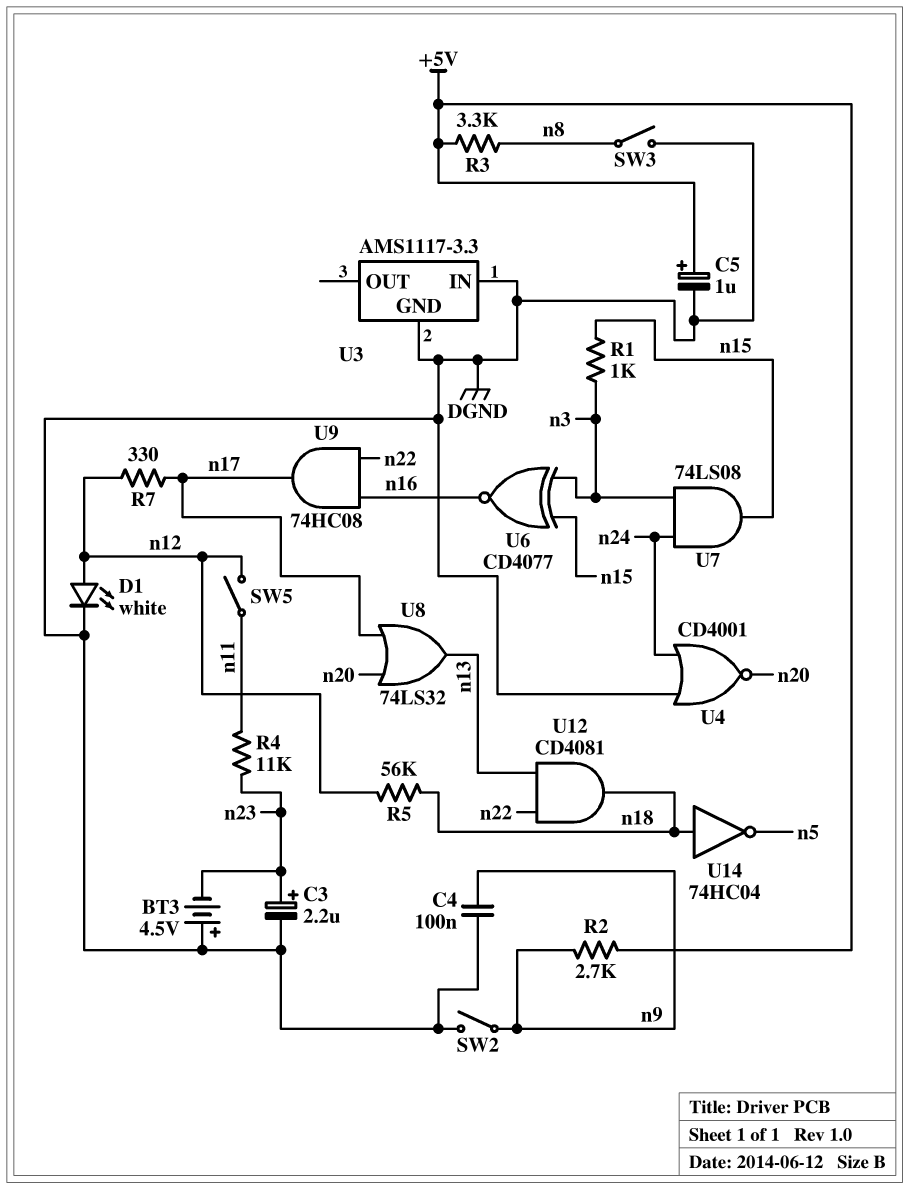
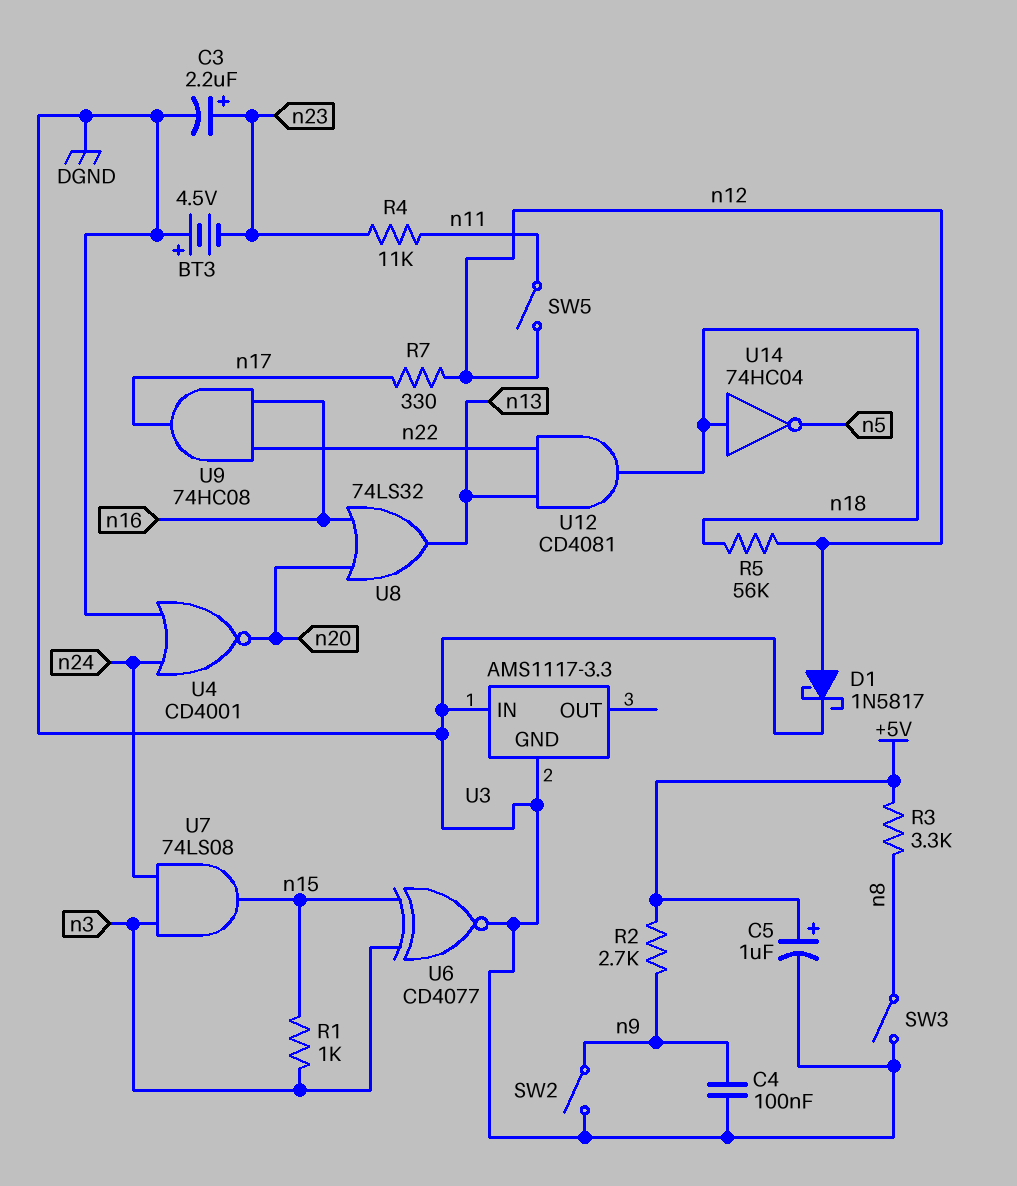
D1: LED white (A n12, K DGND) -> schottky 1N5817 (A n12, K DGND)
U6: XNOR CD4077 (in n3, in n15, out n16) -> XNOR CD4077 (in n3, in n15, out DGND)
U8: OR 74LS32 (in n17, in n20, out n13) -> OR 74LS32 (in n16, in n20, out n13)

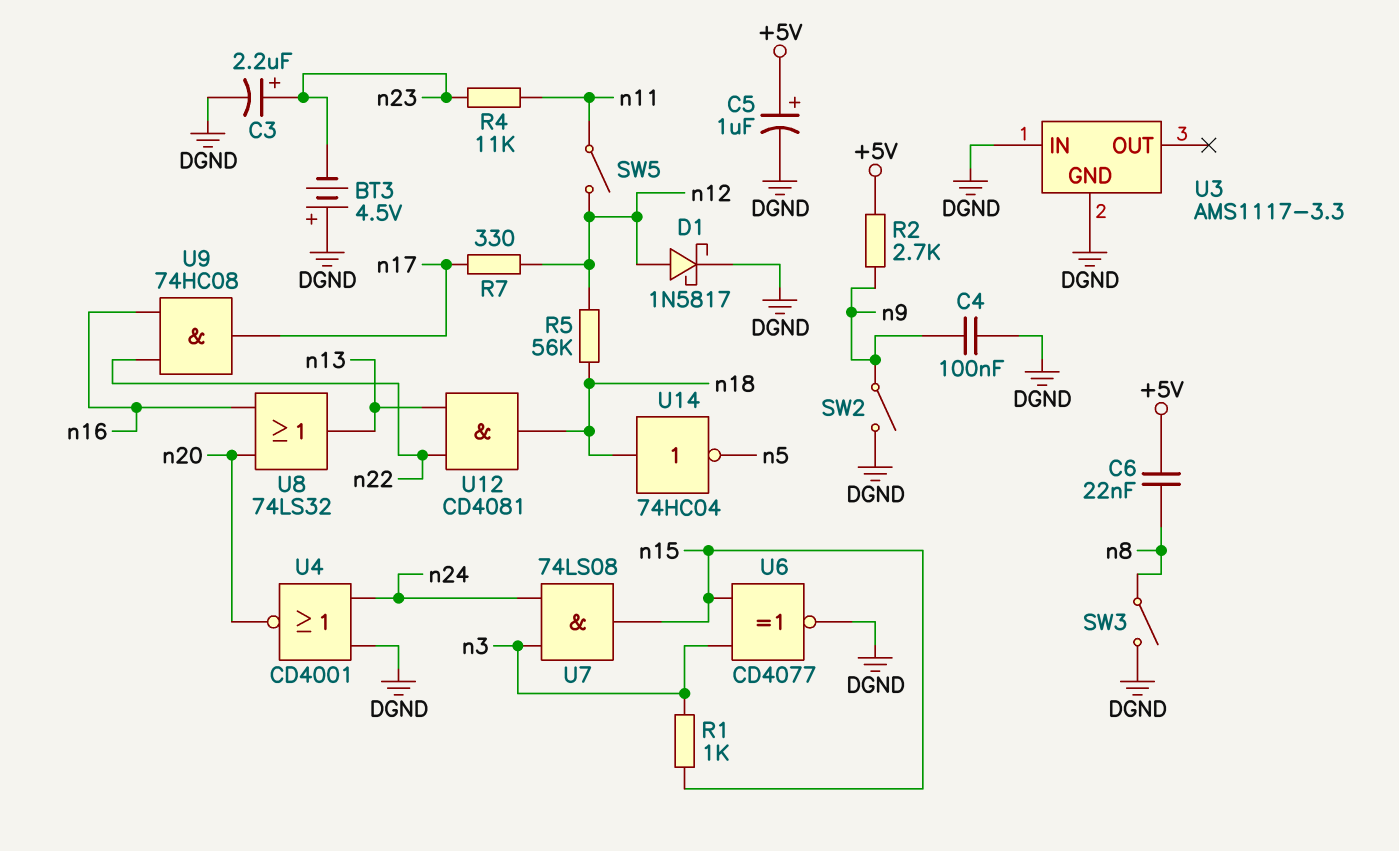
C6: none -> 22nF (+5V, n8)
R3: 3.3k (+5V, n8) -> none

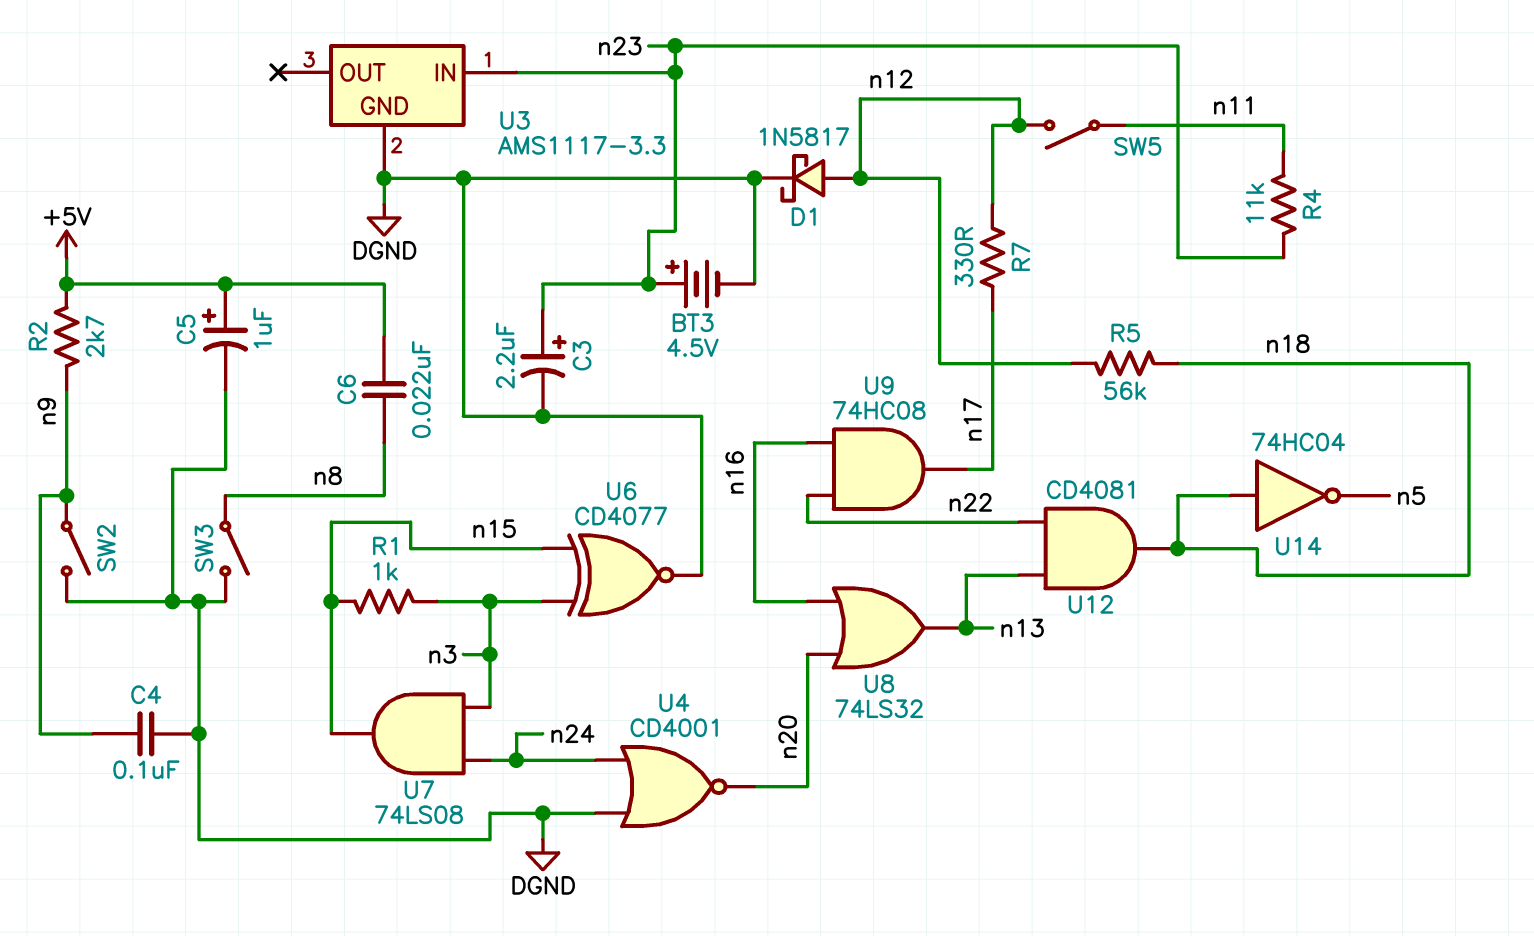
BT3: 4.5V (plus DGND, minus n23) -> 4.5V (plus n23, minus DGND)
U3 pin IN: DGND -> n23

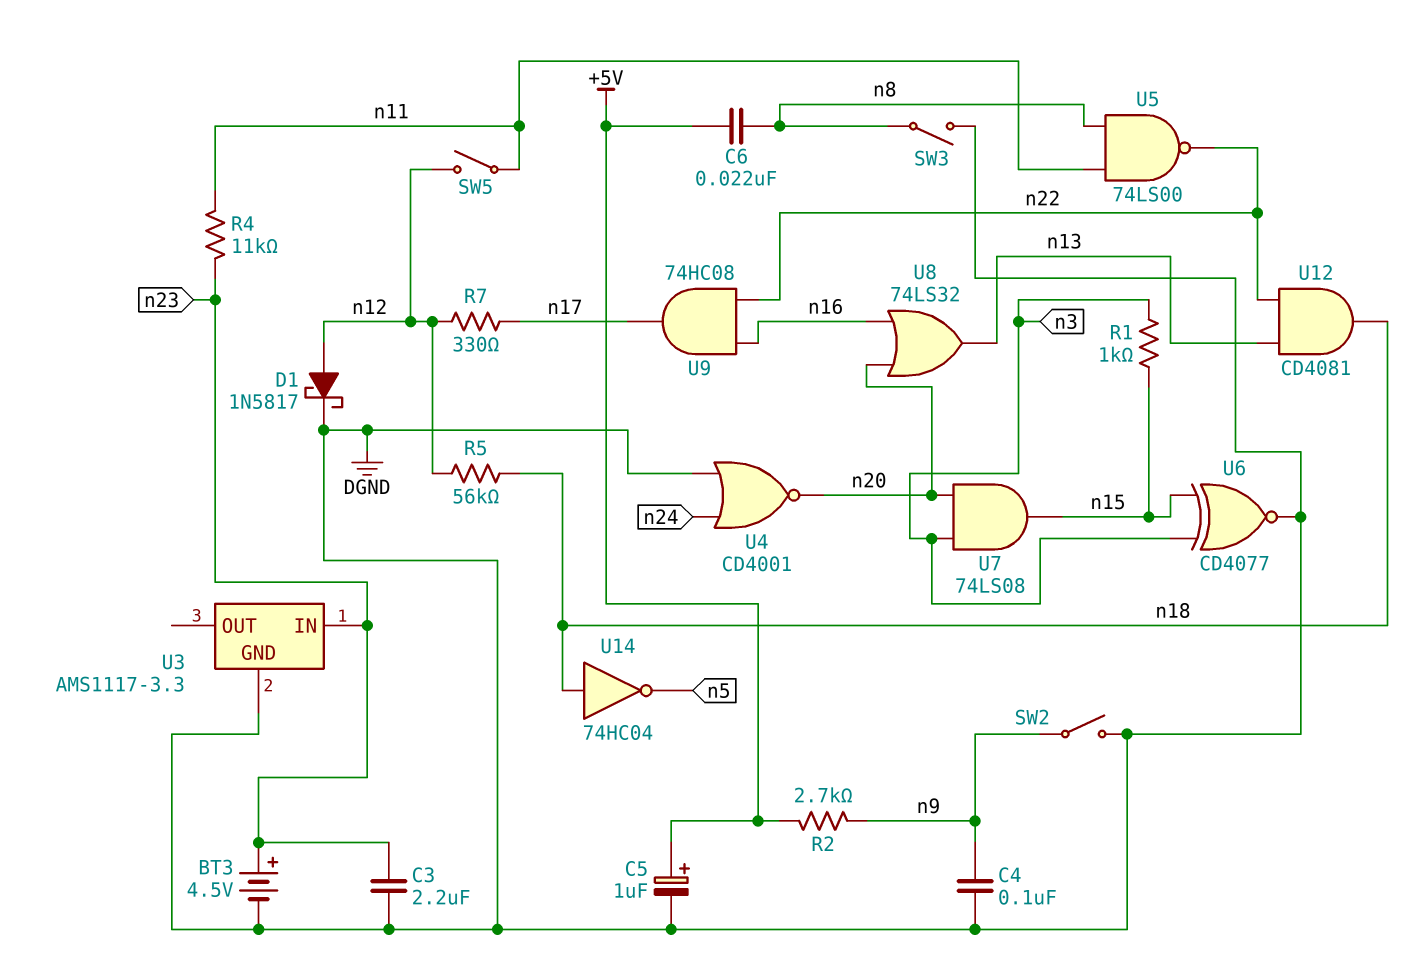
C3: 2.2uF (plus n23, minus DGND) -> 2.2uF (DGND, n23)
U5: none -> NAND 74LS00 (in n8, in n11, out n22)
U7: AND 74LS08 (in n3, in n24, out n15) -> AND 74LS08 (in n3, in n20, out n15)

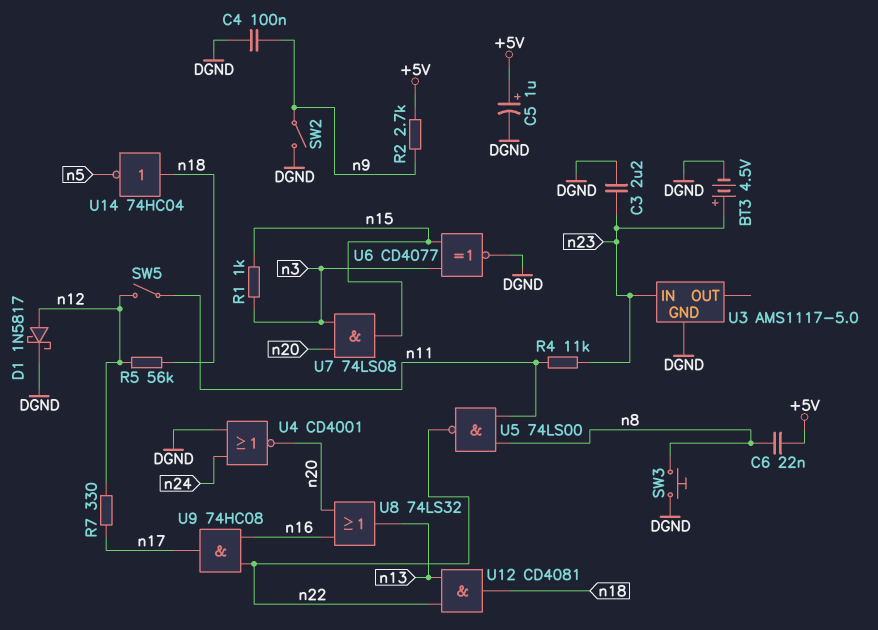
SW3: switch (DGND, n8) -> button (DGND, n8)
U3: AMS1117-3.3 -> AMS1117-5.0

